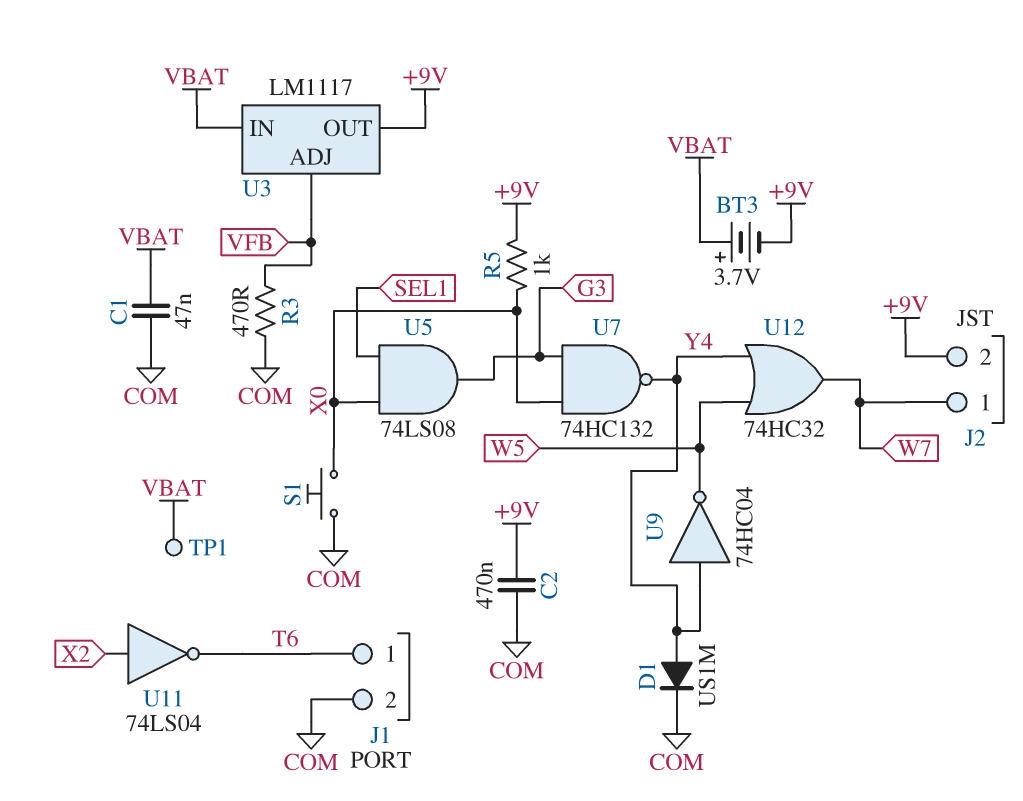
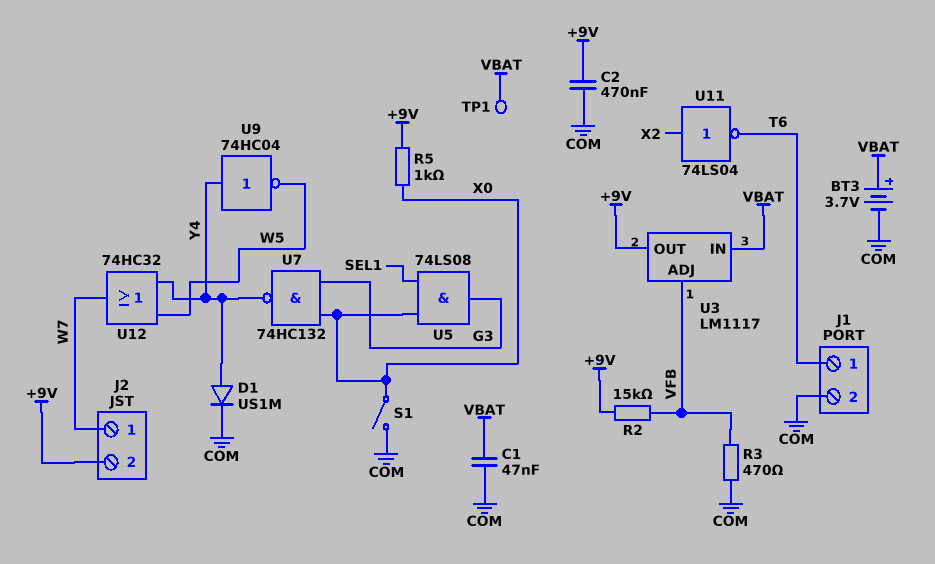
BT3: 3.7V (plus VBAT, minus +9V) -> 3.7V (plus VBAT, minus COM)
R2: none -> 15k (+9V, VFB)
S1: button (COM, X0) -> switch (COM, X0)

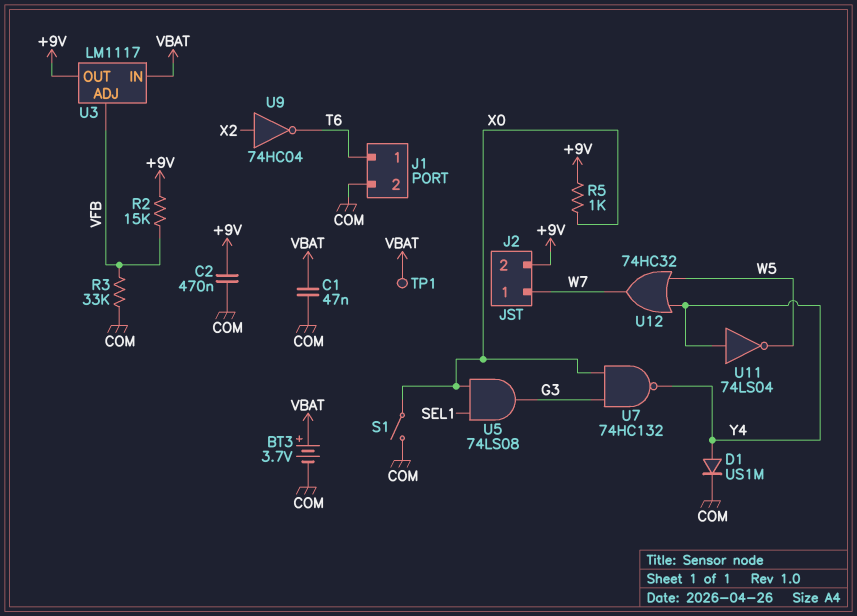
R3: 470 (COM, VFB) -> 33k (COM, VFB)
U9: NOT 74HC04 (in Y4, out W5) -> NOT 74HC04 (in X2, out T6)
U11: NOT 74LS04 (in X2, out T6) -> NOT 74LS04 (in Y4, out W5)

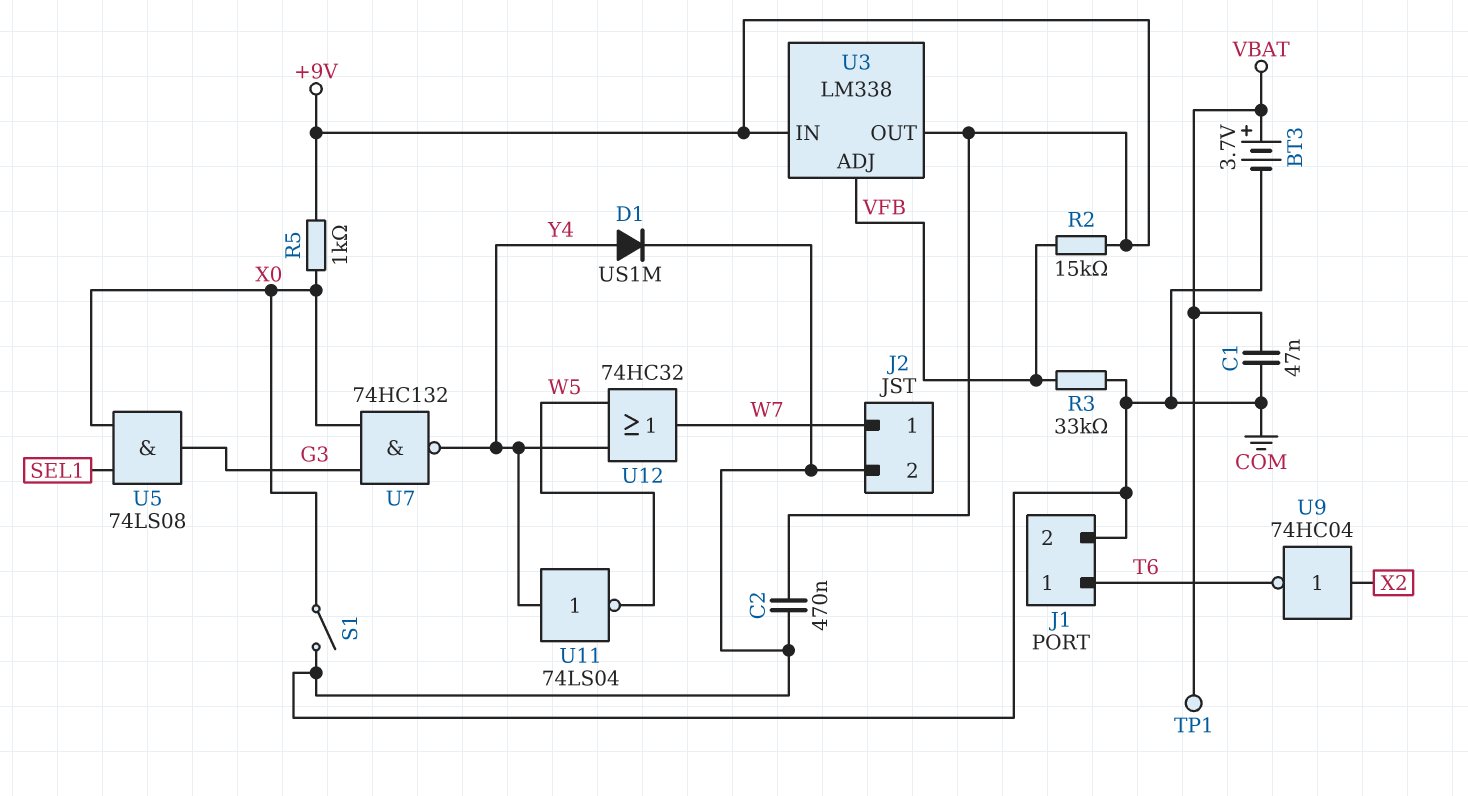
J2 pin 2: +9V -> COM
U3: LM1117 -> LM338
U3 pin IN: VBAT -> +9V

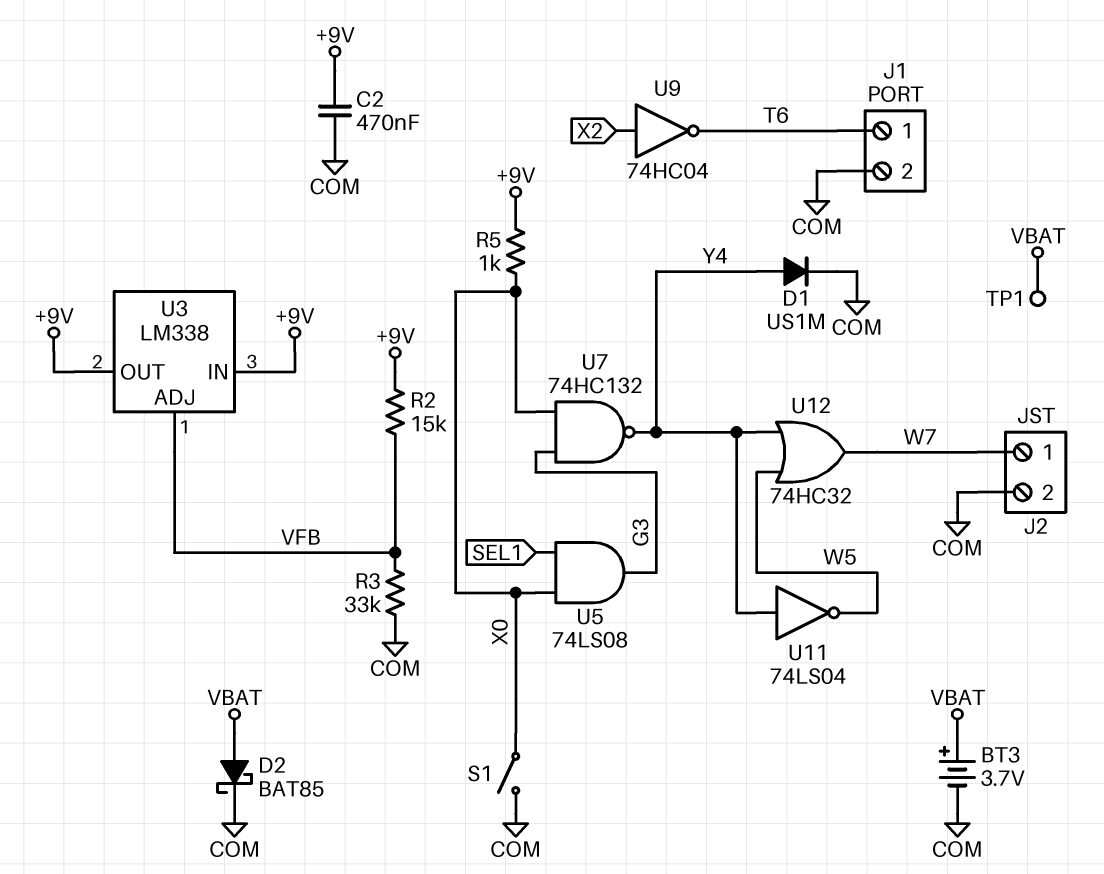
C1: 47nF (COM, VBAT) -> none
D2: none -> schottky BAT85 (A VBAT, K COM)

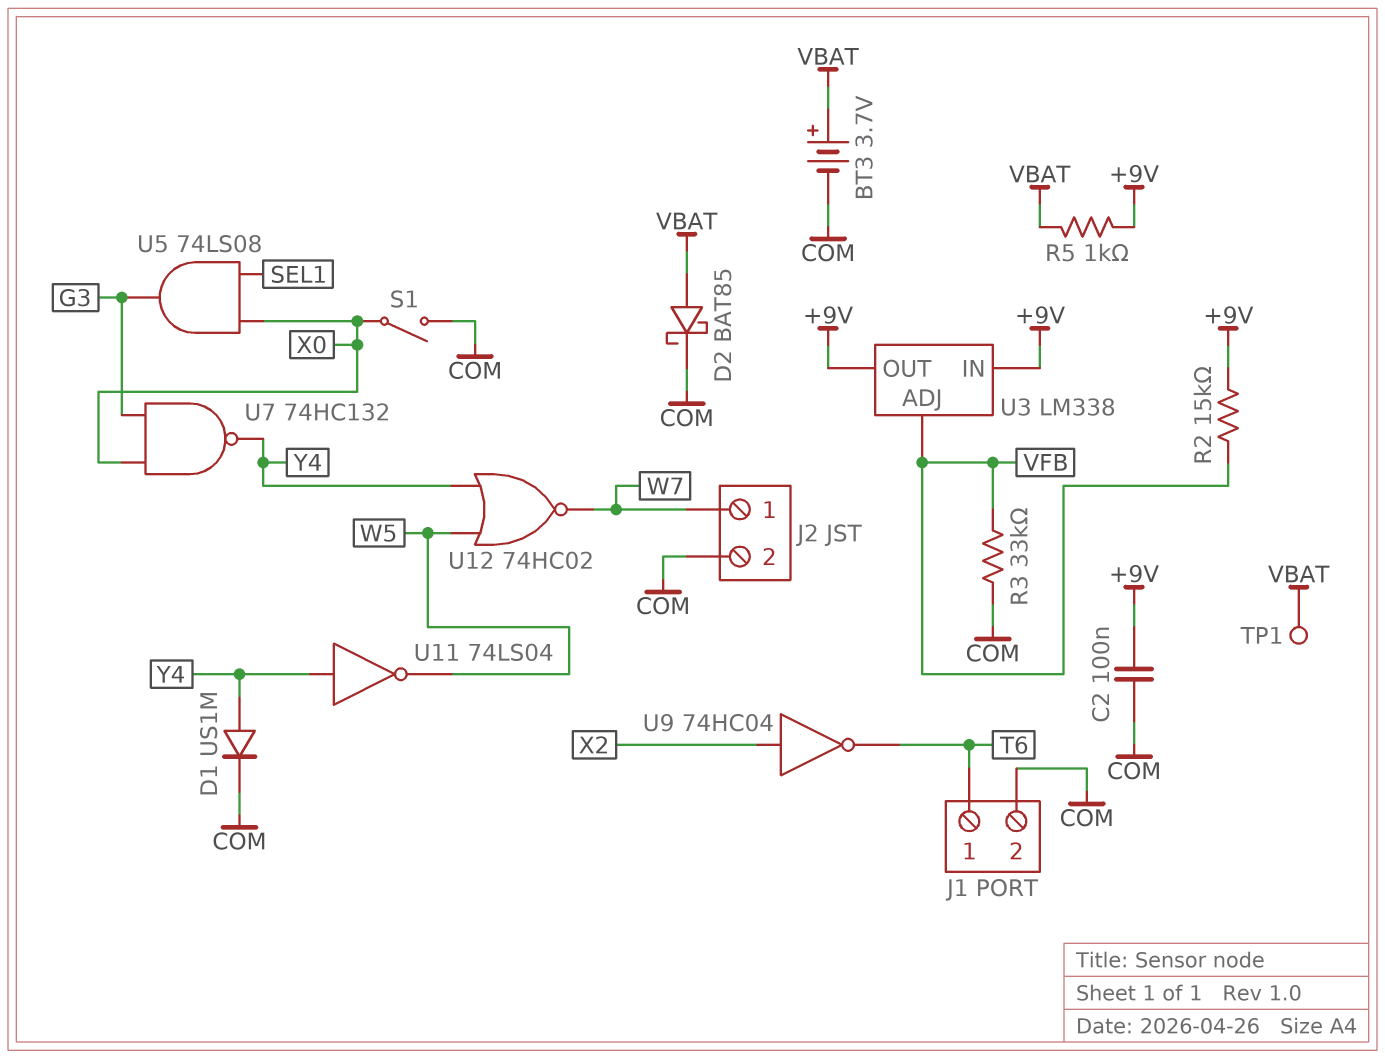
C2: 470nF (+9V, COM) -> 100nF (+9V, COM)
R5: 1k (+9V, X0) -> 1k (+9V, VBAT)
U12: OR 74HC32 (in W5, in Y4, out W7) -> NOR 74HC02 (in W5, in Y4, out W7)

